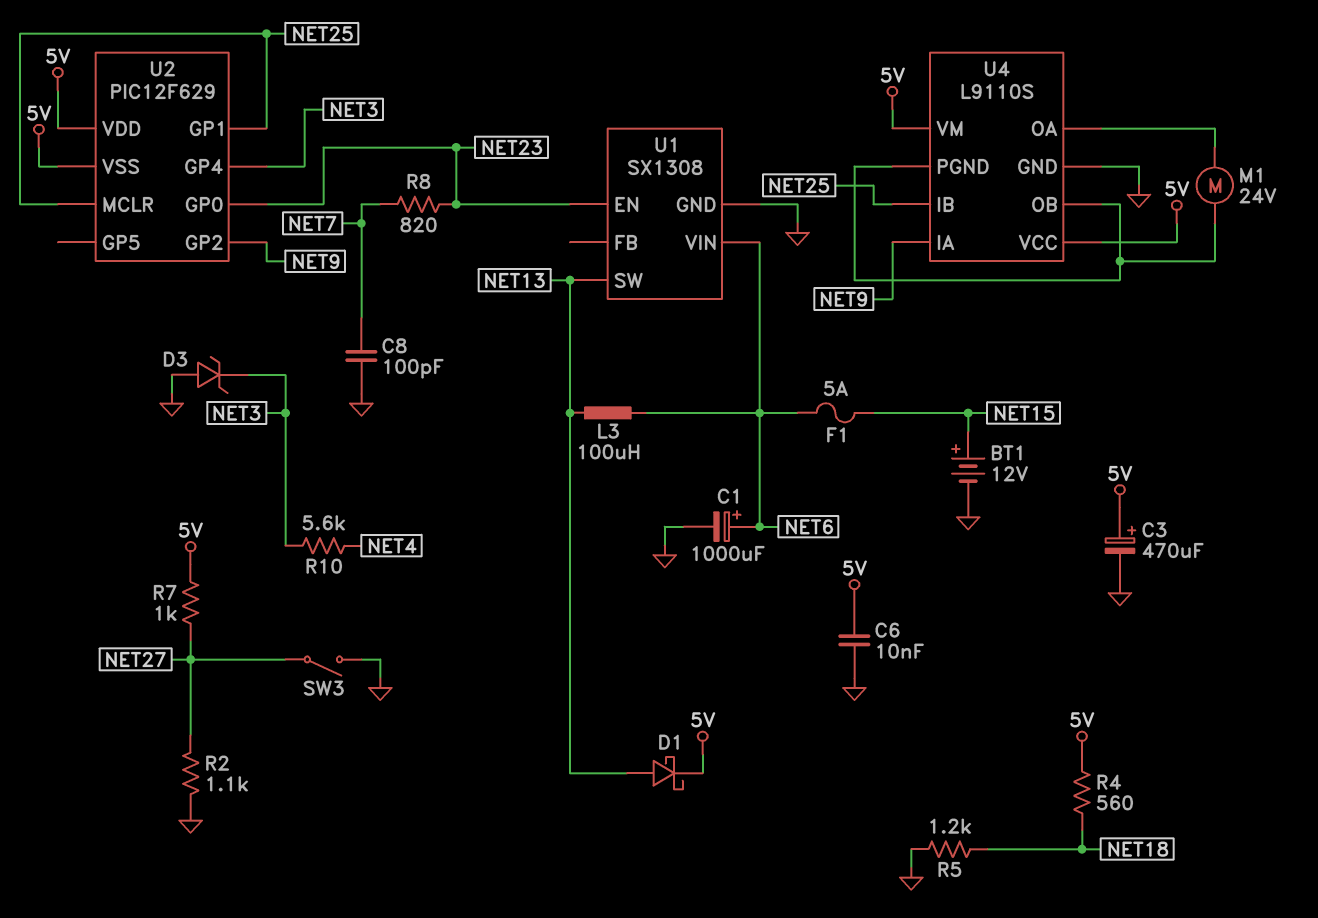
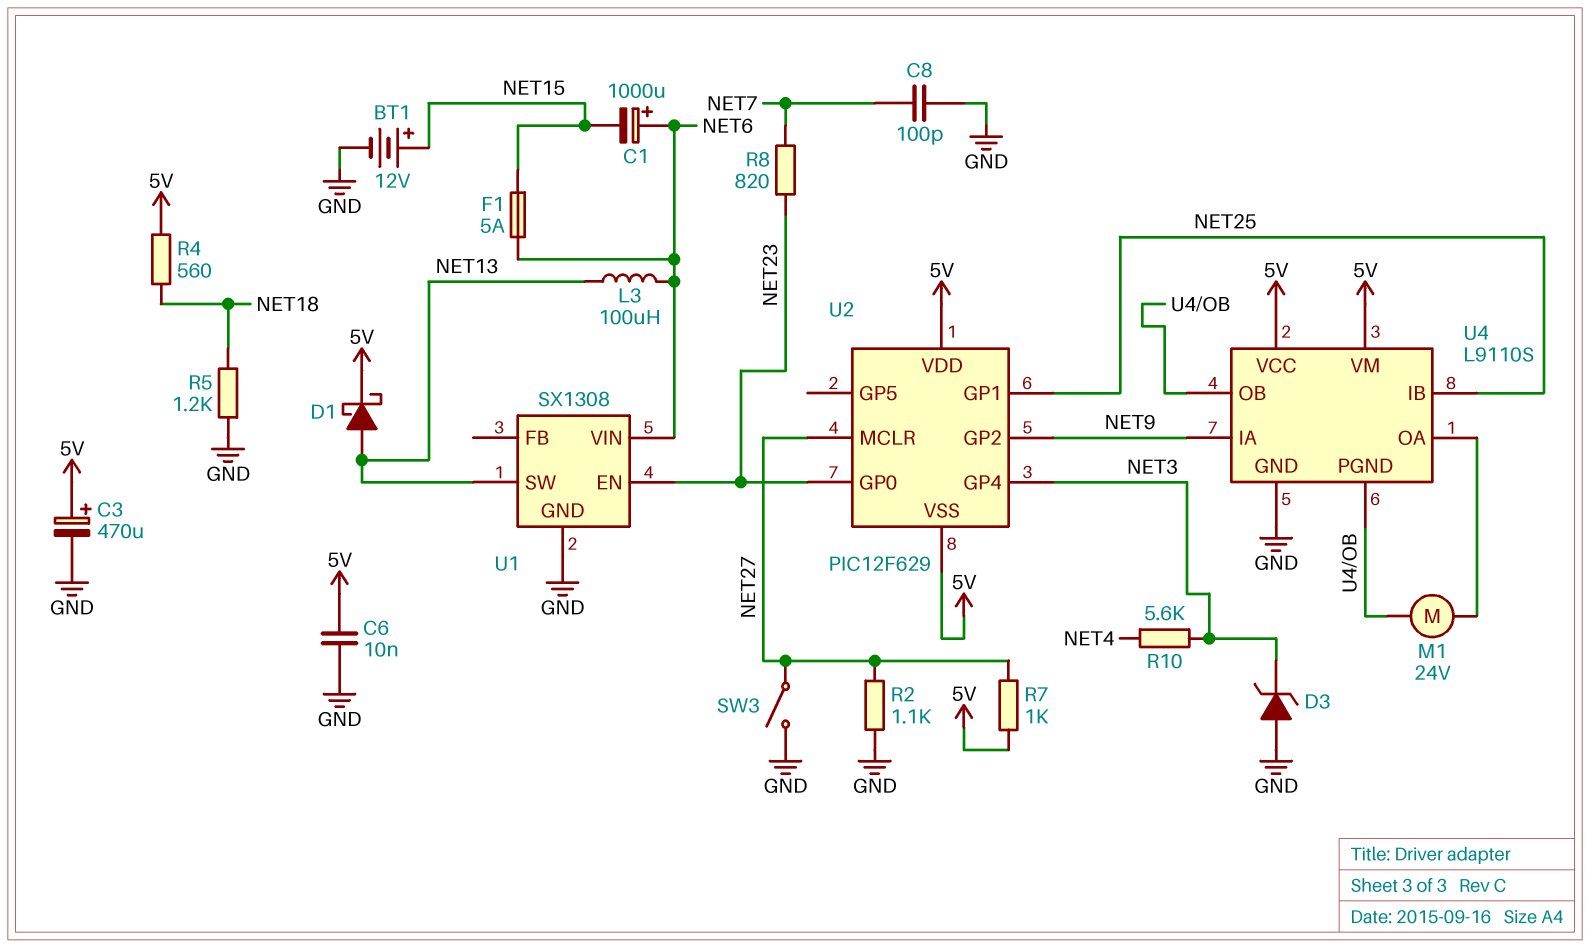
C1: 1000uF (plus NET6, minus GND) -> 1000uF (plus NET6, minus NET15)
U2 pin MCLR: NET25 -> NET27

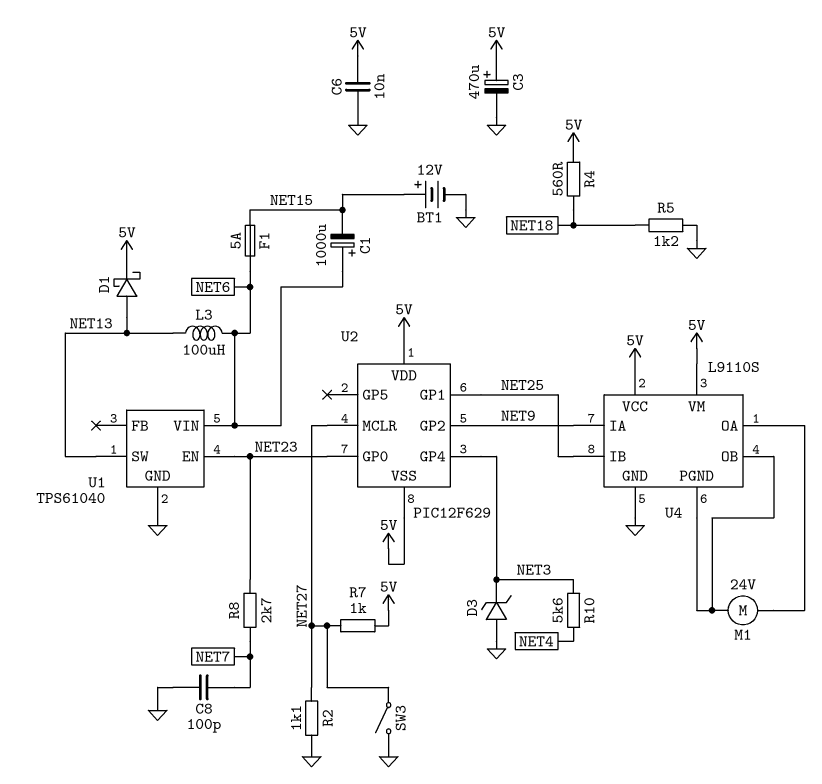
R8: 820 (NET7, NET23) -> 2.7k (NET7, NET23)
U1: SX1308 -> TPS61040

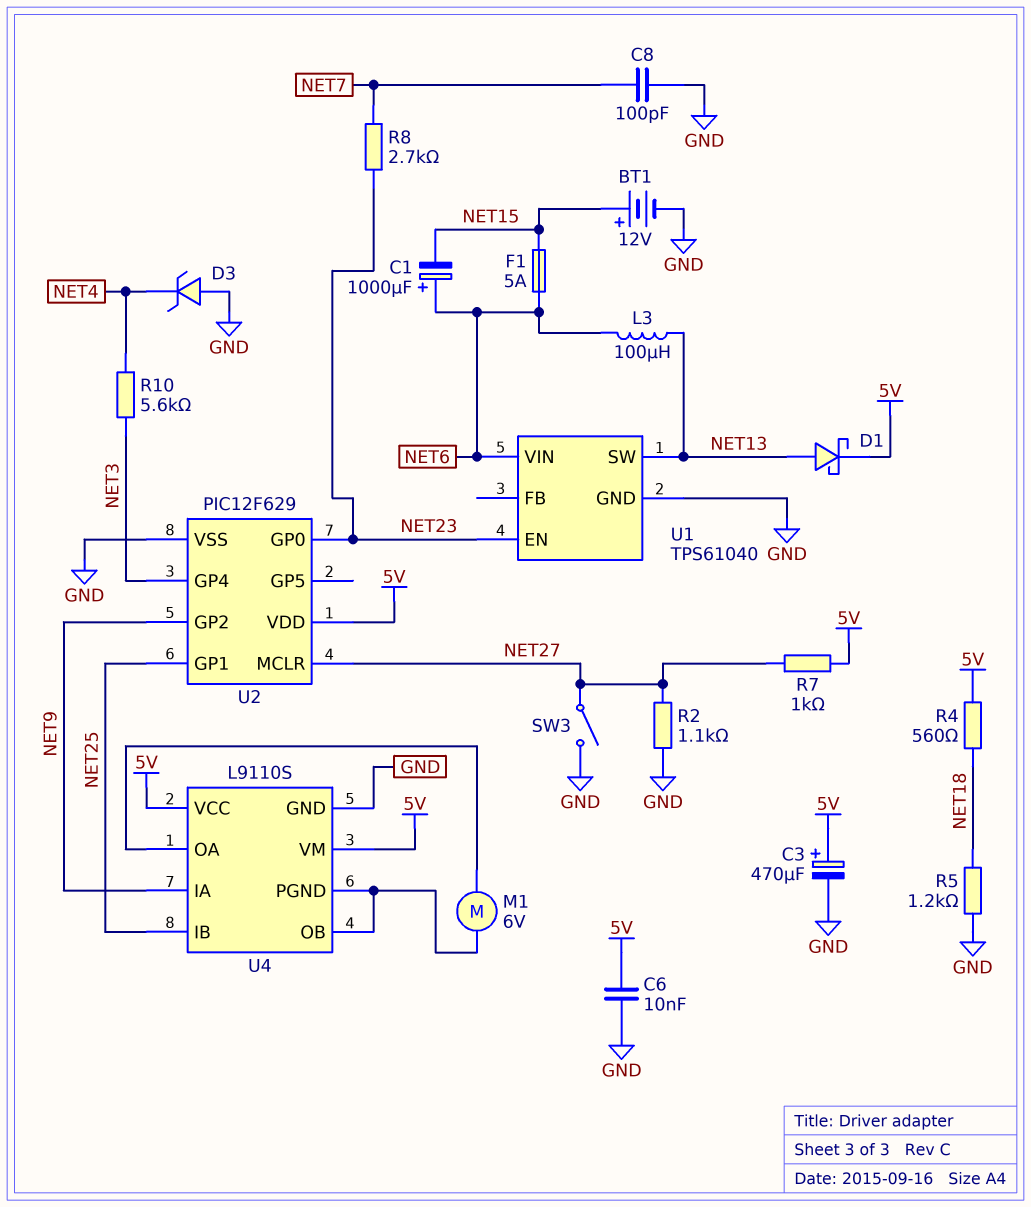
D3: zener (A GND, K NET3) -> zener (A GND, K NET4)
M1: motor 24V (U4/OA, U4/OB) -> motor 6V (U4/OA, U4/OB)
U2 pin VSS: 5V -> GND

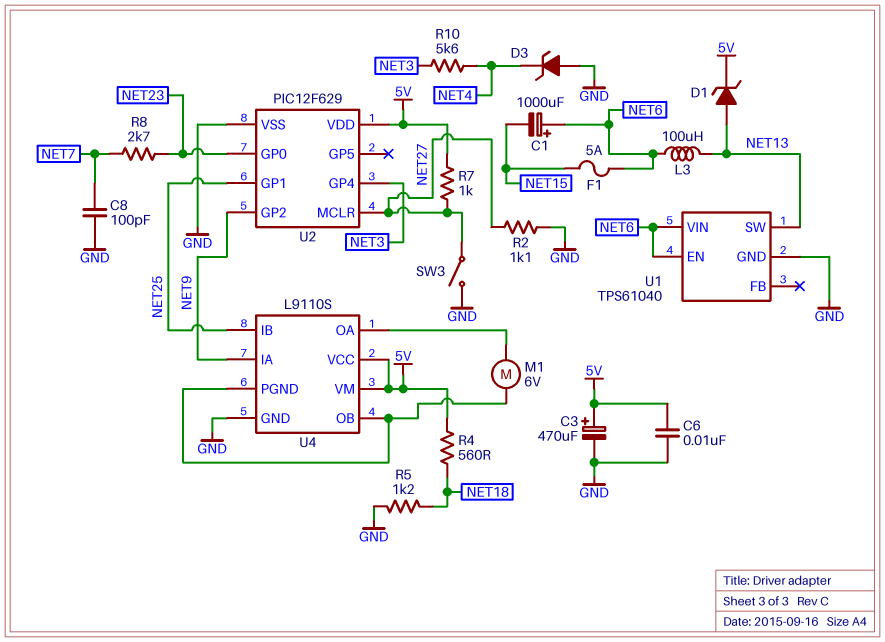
BT1: 12V (plus NET15, minus GND) -> none
D1: schottky (A NET13, K 5V) -> zener (A NET13, K 5V)
U1 pin EN: NET23 -> NET6

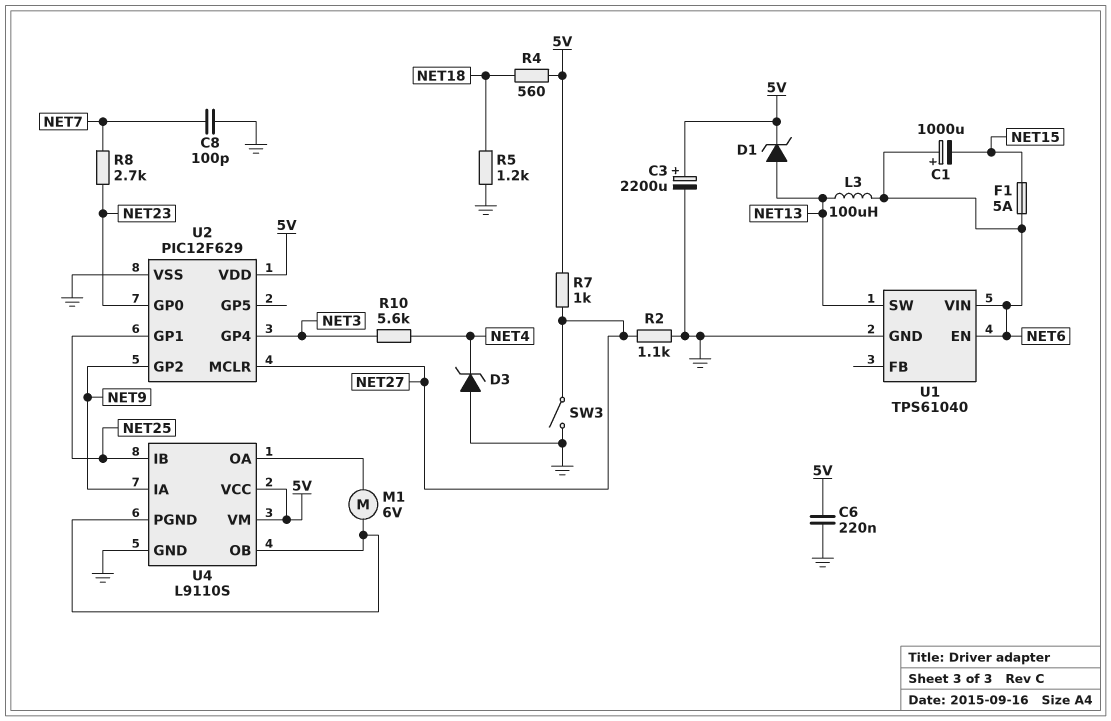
C3: 470uF (plus 5V, minus GND) -> 2200uF (plus 5V, minus GND)
C6: 10nF (5V, GND) -> 220nF (5V, GND)

